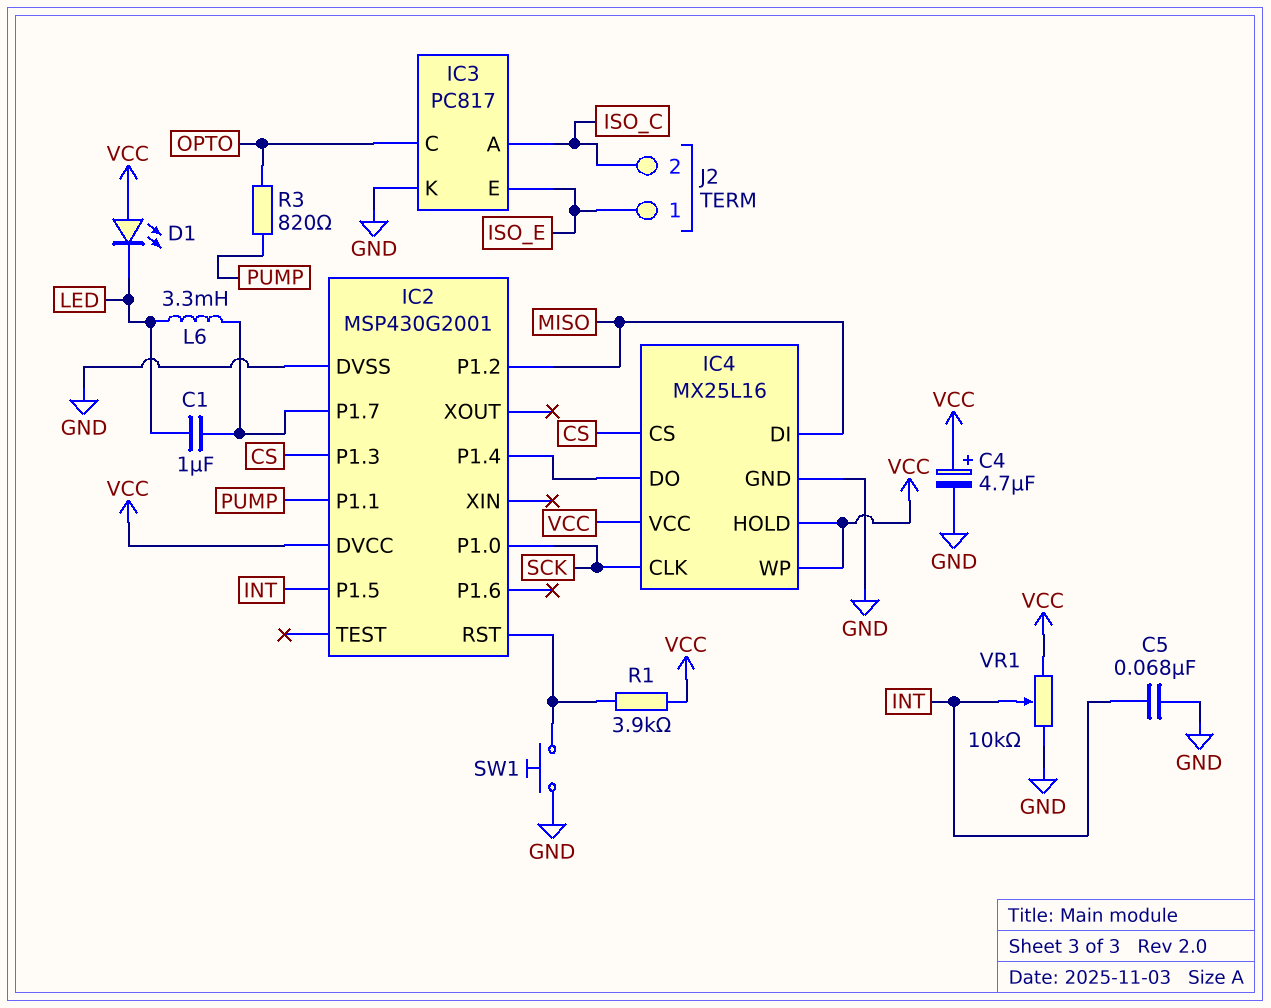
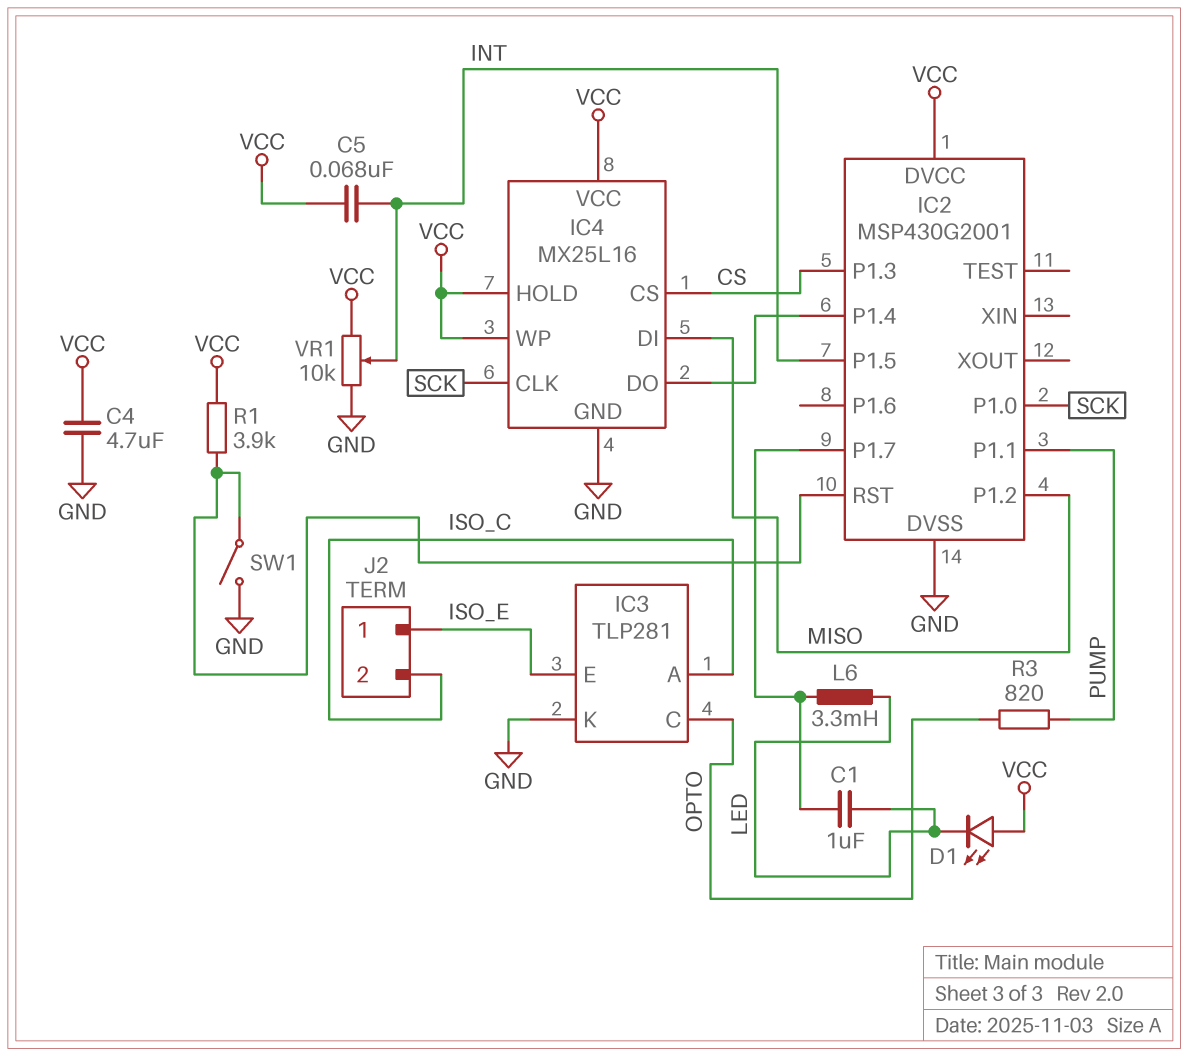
C4: 4.7uF (plus VCC, minus GND) -> 4.7uF (GND, VCC)
C5: 68nF (GND, INT) -> 68nF (INT, VCC)
IC3: PC817 -> TLP281
SW1: button (GND, IC2/RST) -> switch (GND, IC2/RST)

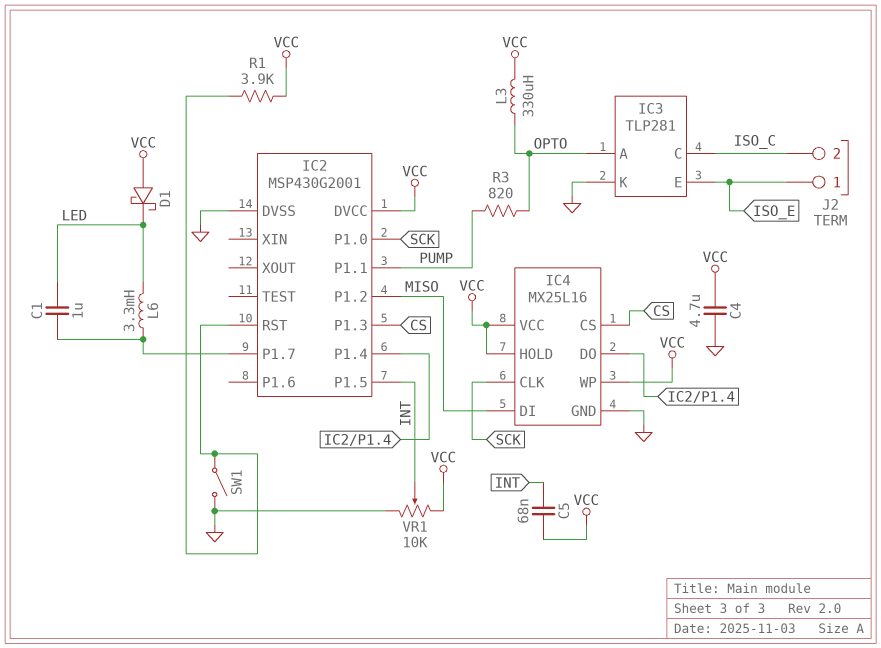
D1: LED (A VCC, K LED) -> schottky (A VCC, K LED)
IC3 pin A: ISO_C -> OPTO
IC3 pin C: OPTO -> ISO_C
L3: none -> 330uH (OPTO, VCC)

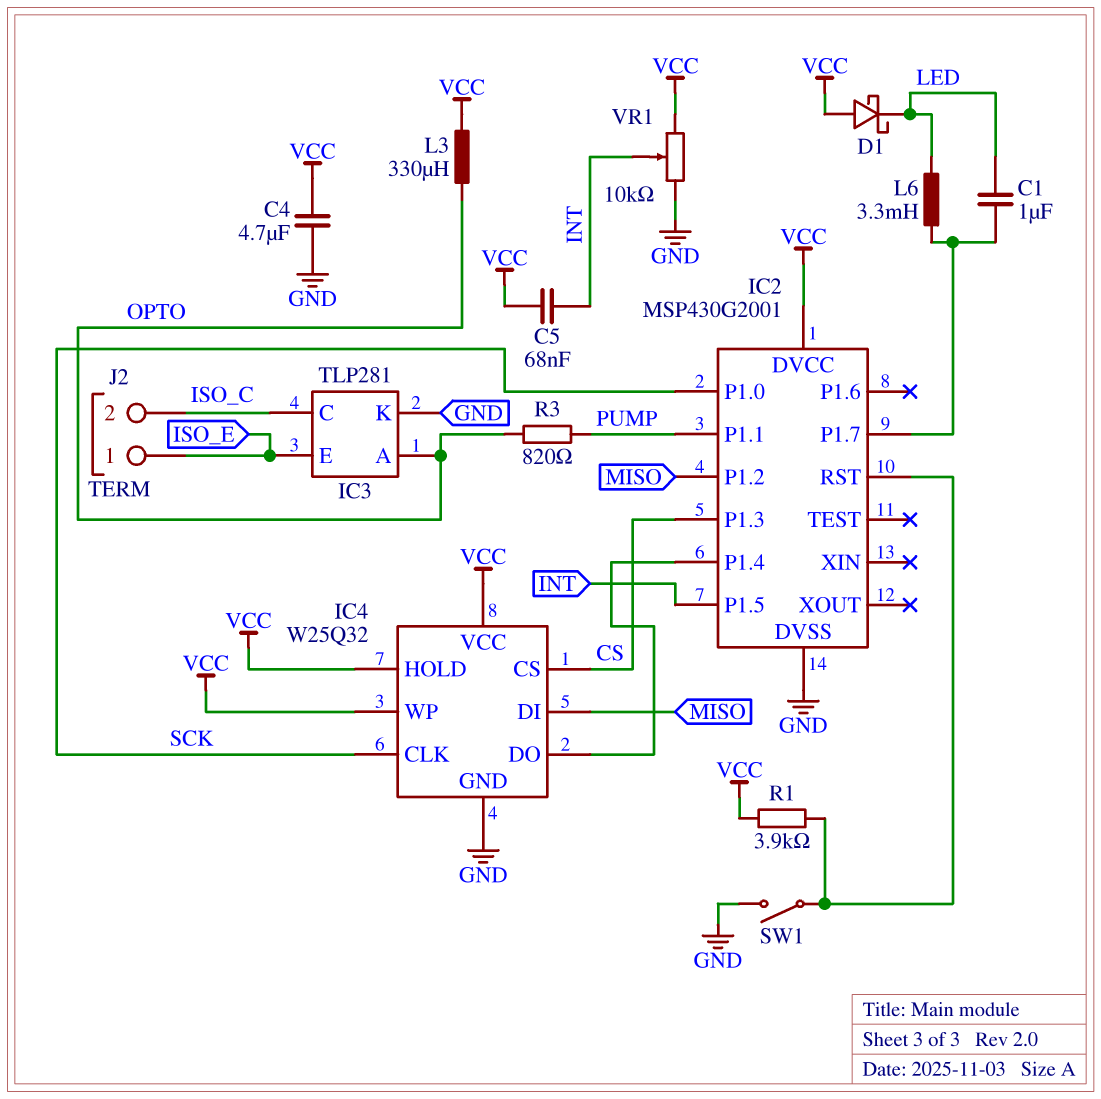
IC4: MX25L16 -> W25Q32

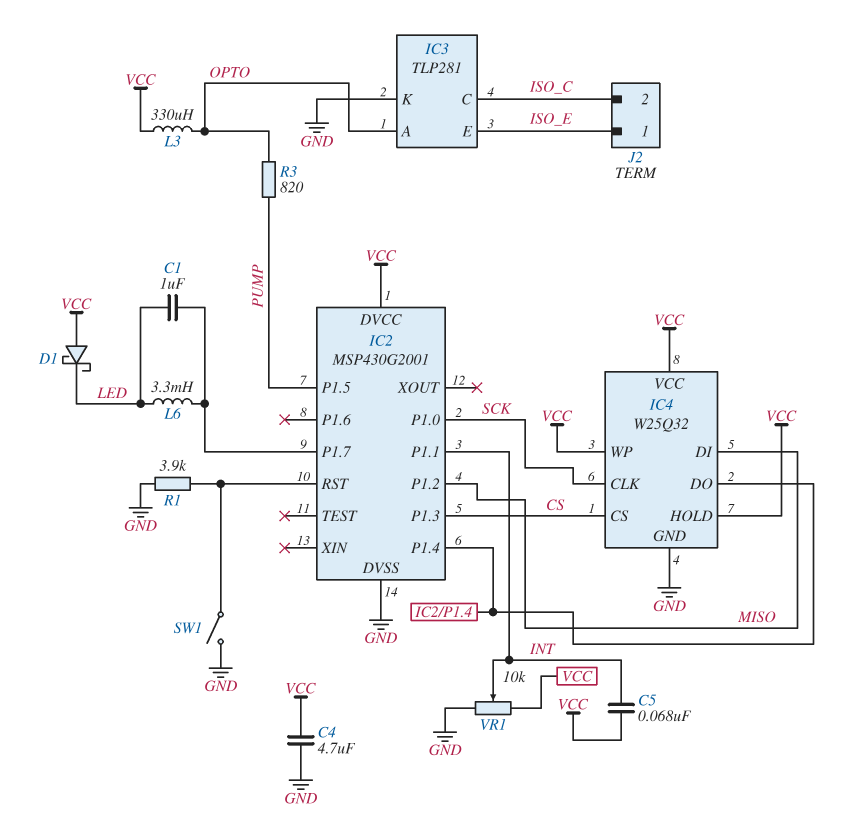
IC2 pin P1.1: PUMP -> INT
IC2 pin P1.5: INT -> PUMP
R1: 3.9k (IC2/RST, VCC) -> 3.9k (GND, IC2/RST)

